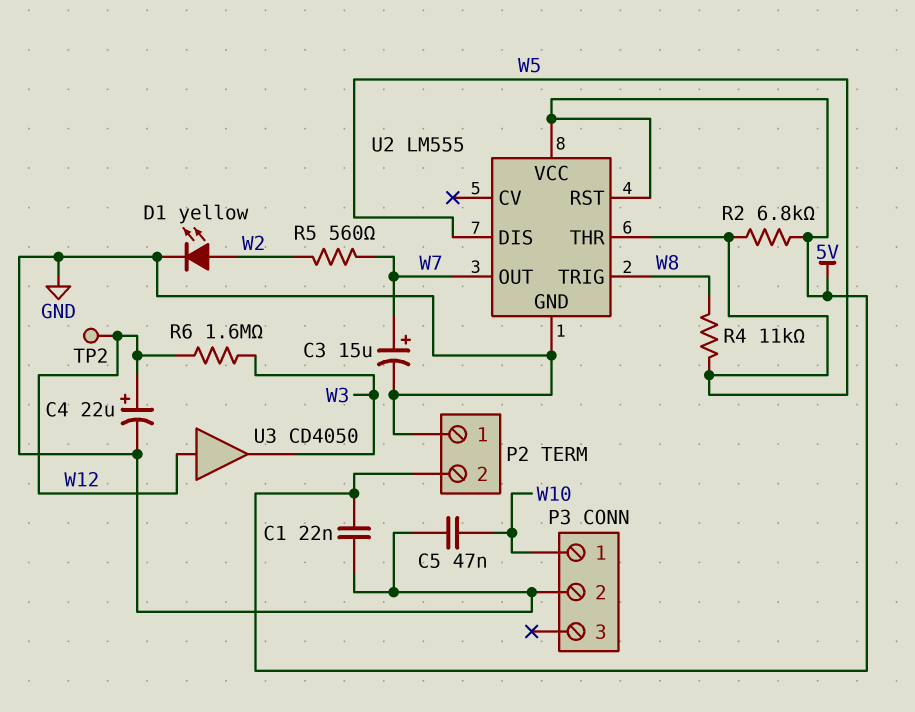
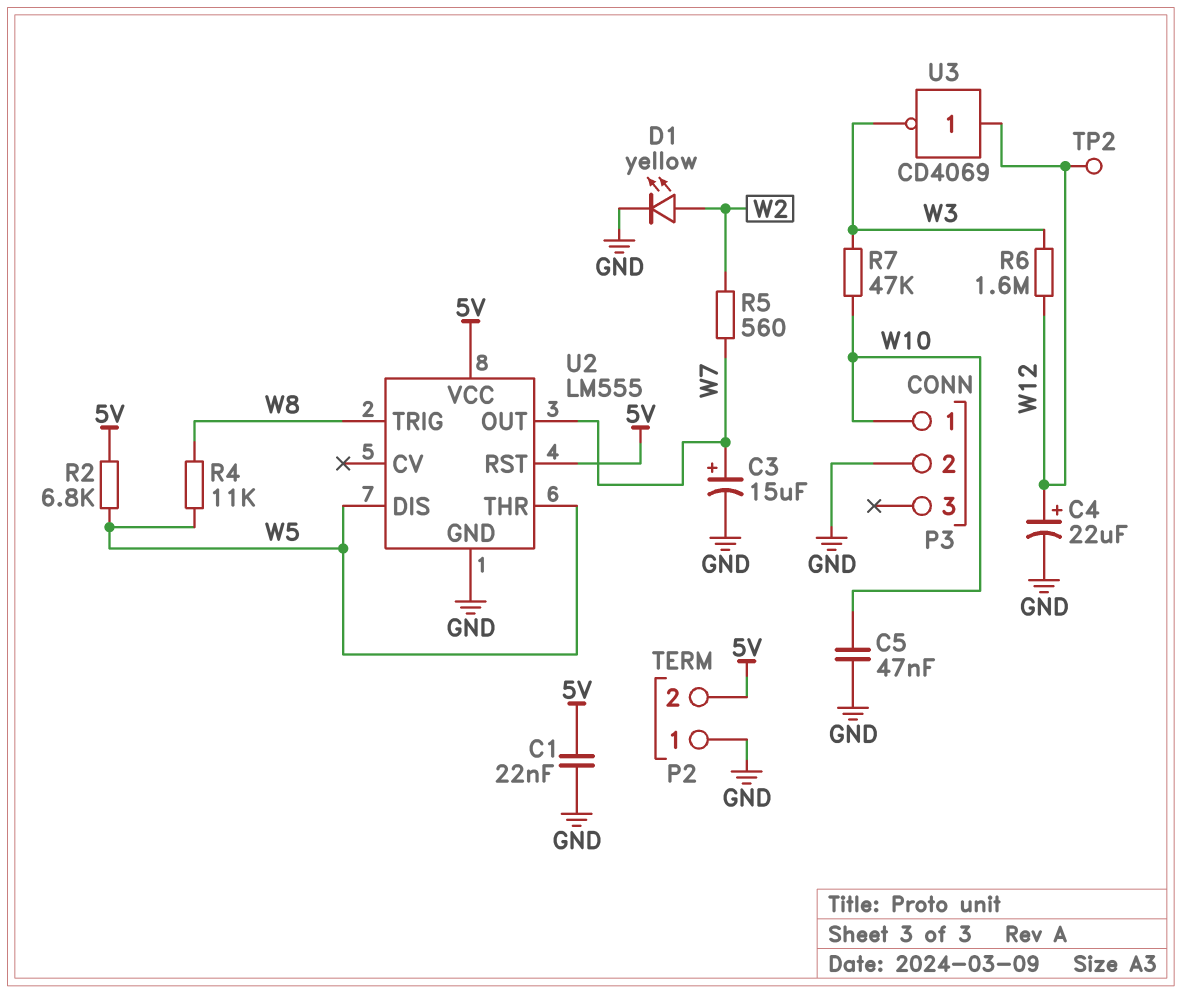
R7: none -> 47k (W3, W10)
U3: buffer CD4050 (in W12, out W3) -> NOT CD4069 (in W12, out W3)

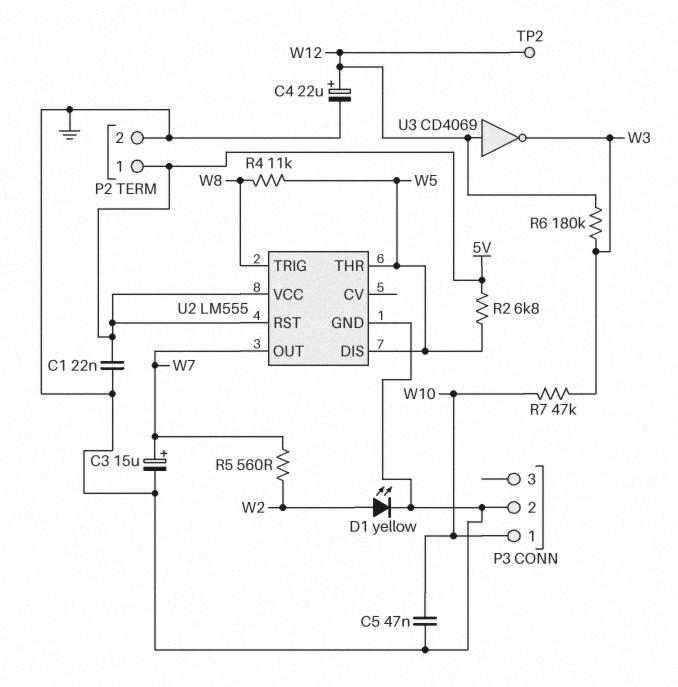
P2 pin 1: GND -> 5V
P2 pin 2: 5V -> GND
R6: 1.6M (W3, W12) -> 180k (W3, W12)

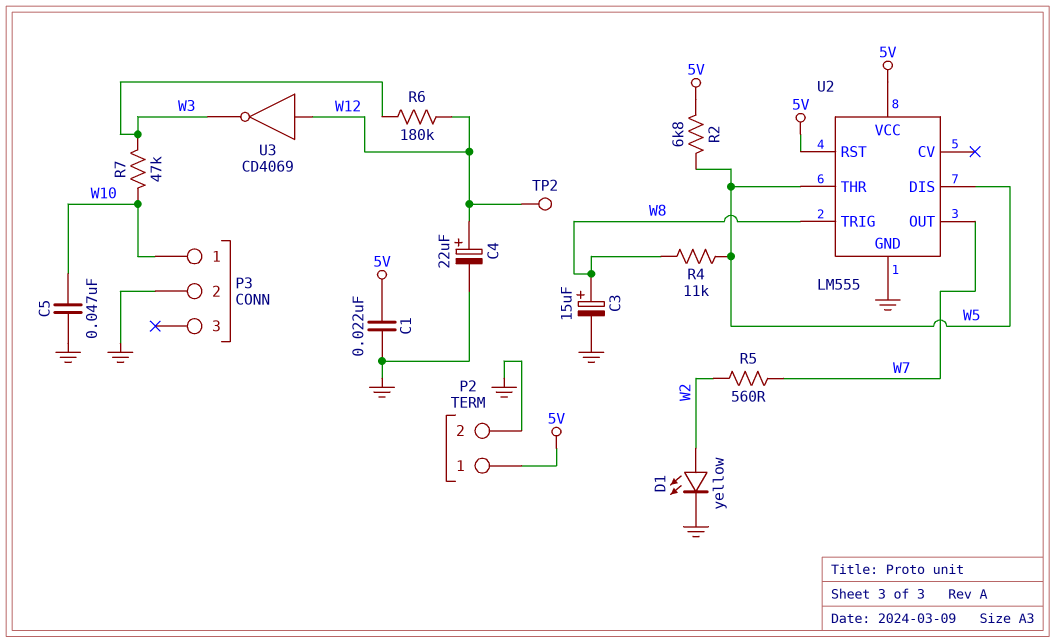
C3: 15uF (plus W7, minus GND) -> 15uF (plus W8, minus GND)

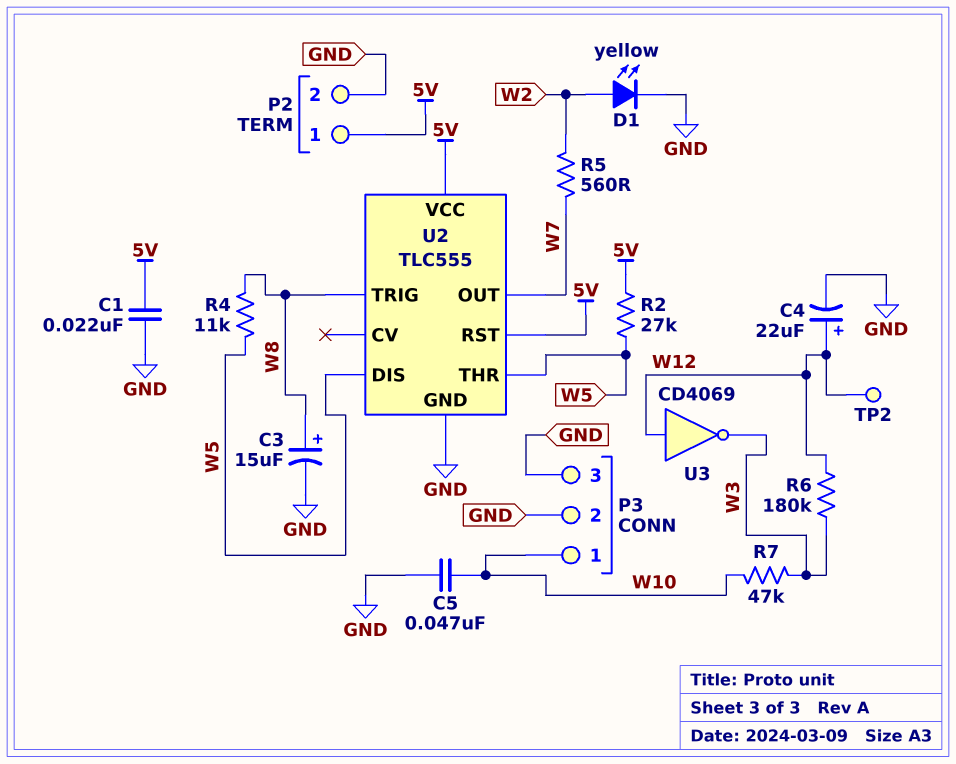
P3 pin 3: none -> GND
R2: 6.8k (5V, W5) -> 27k (5V, W5)
U2: LM555 -> TLC555

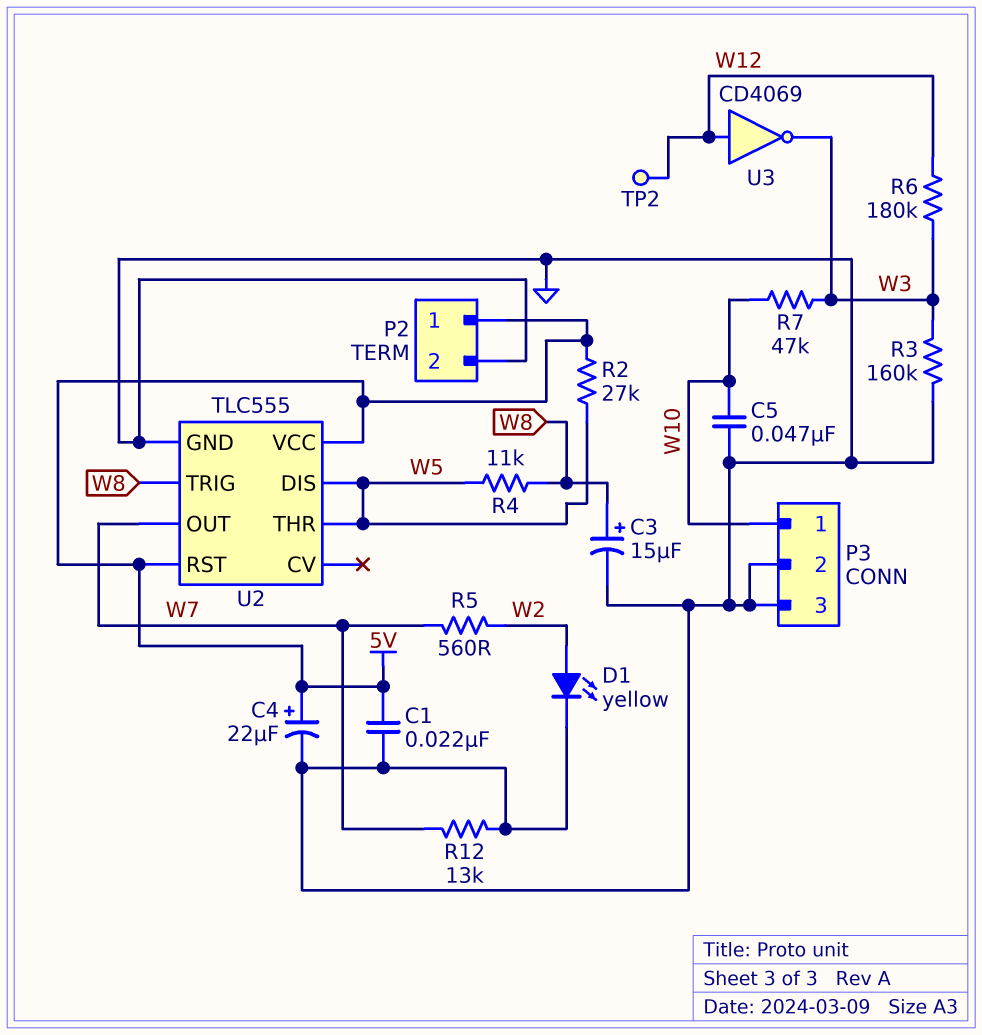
C4: 22uF (plus W12, minus GND) -> 22uF (plus 5V, minus GND)
R3: none -> 160k (GND, W3)
R12: none -> 13k (GND, W7)

